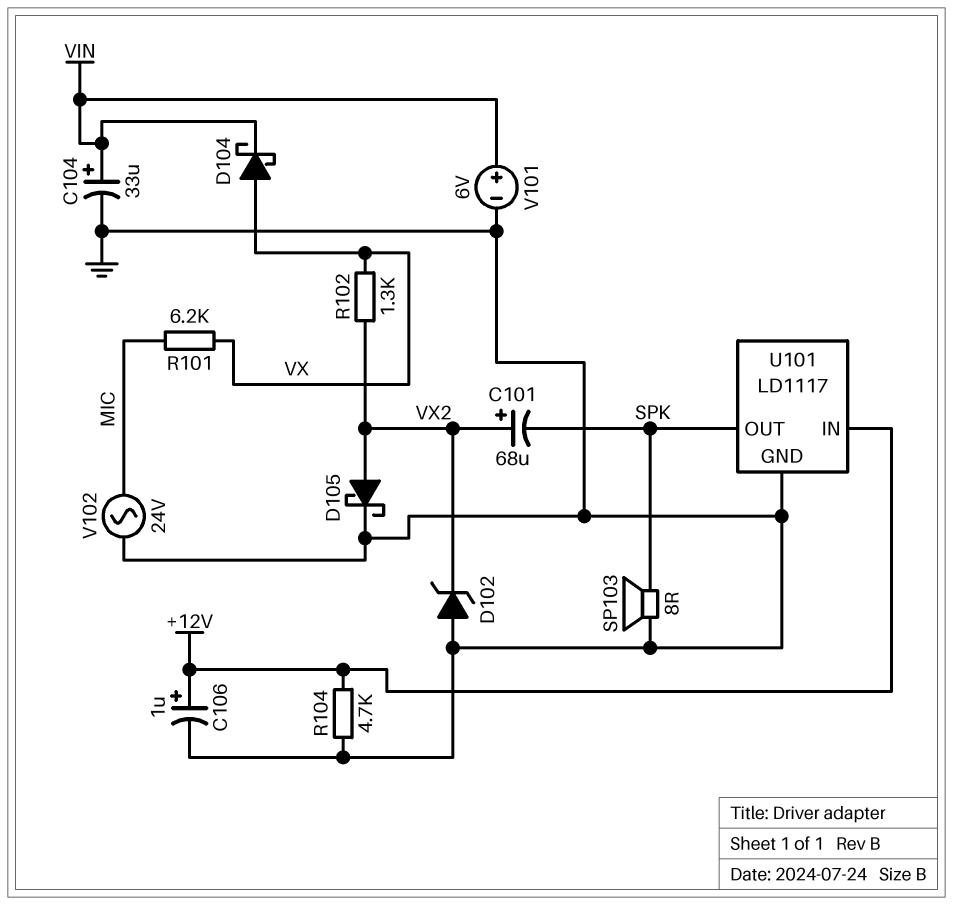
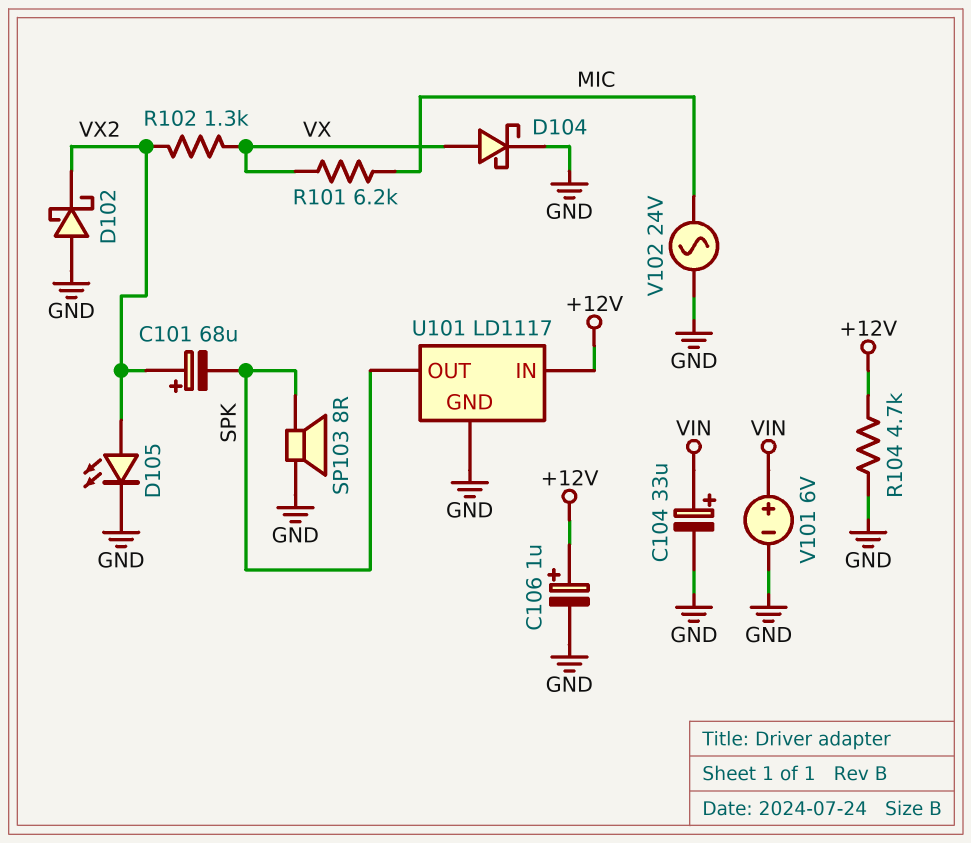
D102: zener (A GND, K VX2) -> schottky (A GND, K VX2)
D104: schottky (A VX, K VIN) -> schottky (A VX, K GND)
D105: schottky (A VX2, K GND) -> LED (A VX2, K GND)

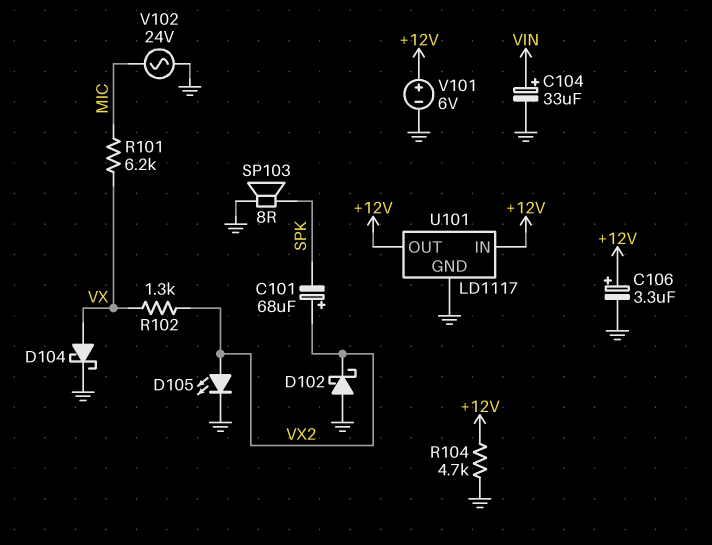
C106: 1uF (plus +12V, minus GND) -> 3.3uF (plus +12V, minus GND)
U101 pin OUT: SPK -> +12V
V101: 6V (plus VIN, minus GND) -> 6V (plus +12V, minus GND)

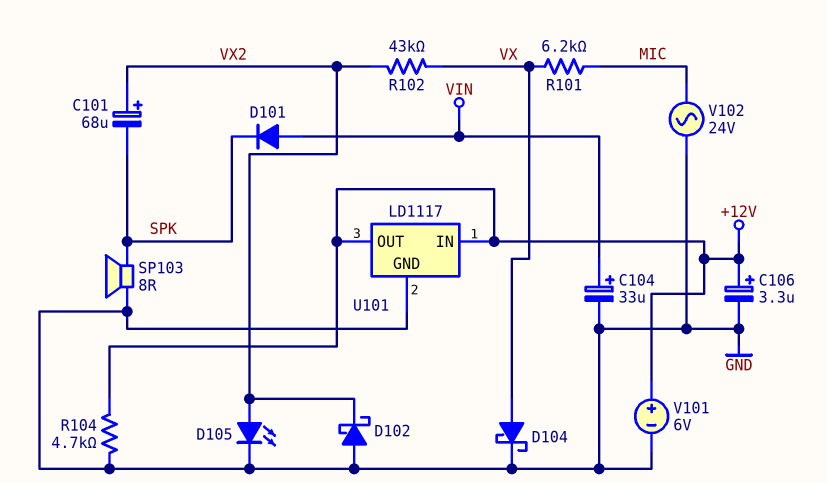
D101: none -> diode (A VIN, K SPK)
R102: 1.3k (VX, VX2) -> 43k (VX, VX2)

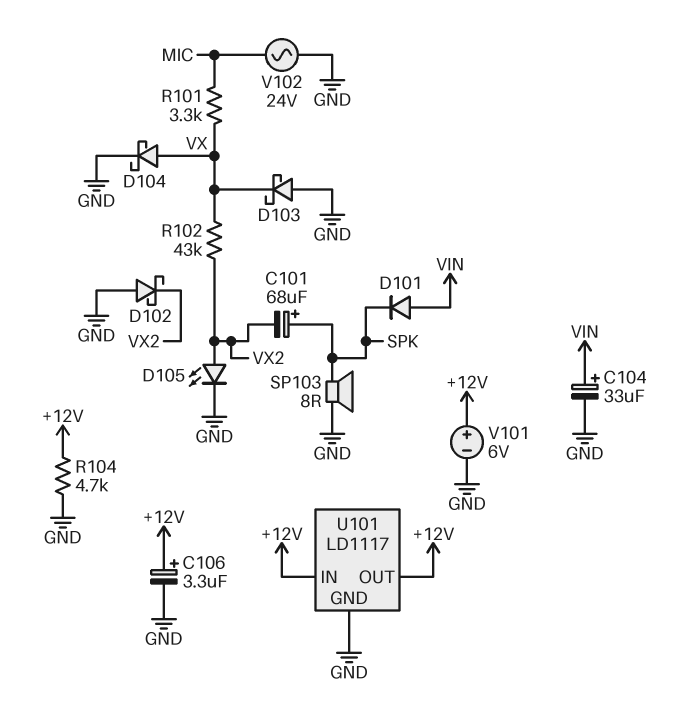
C101: 68uF (plus VX2, minus SPK) -> 68uF (plus SPK, minus VX2)
D103: none -> schottky (A GND, K VX)
R101: 6.2k (MIC, VX) -> 3.3k (MIC, VX)

